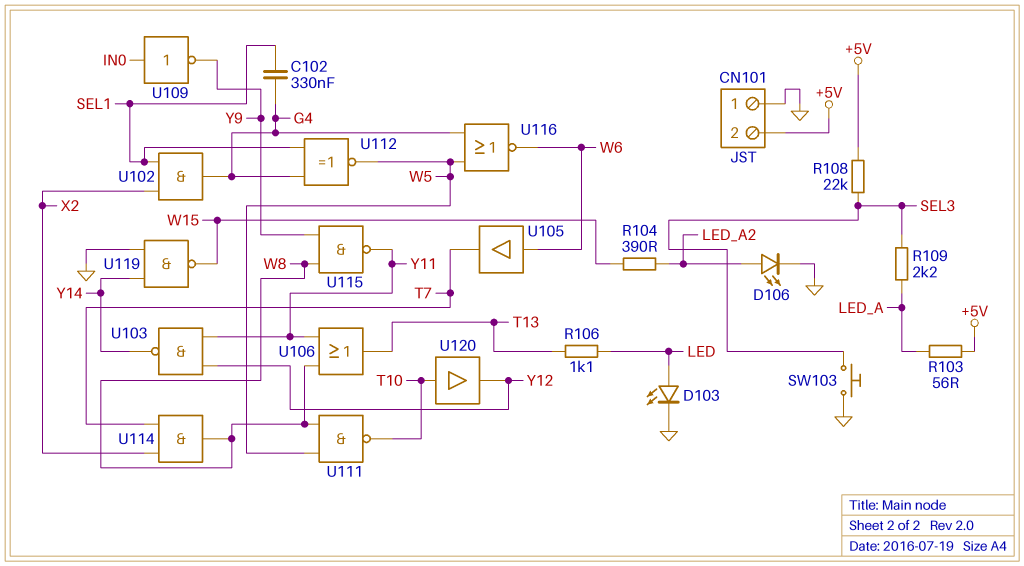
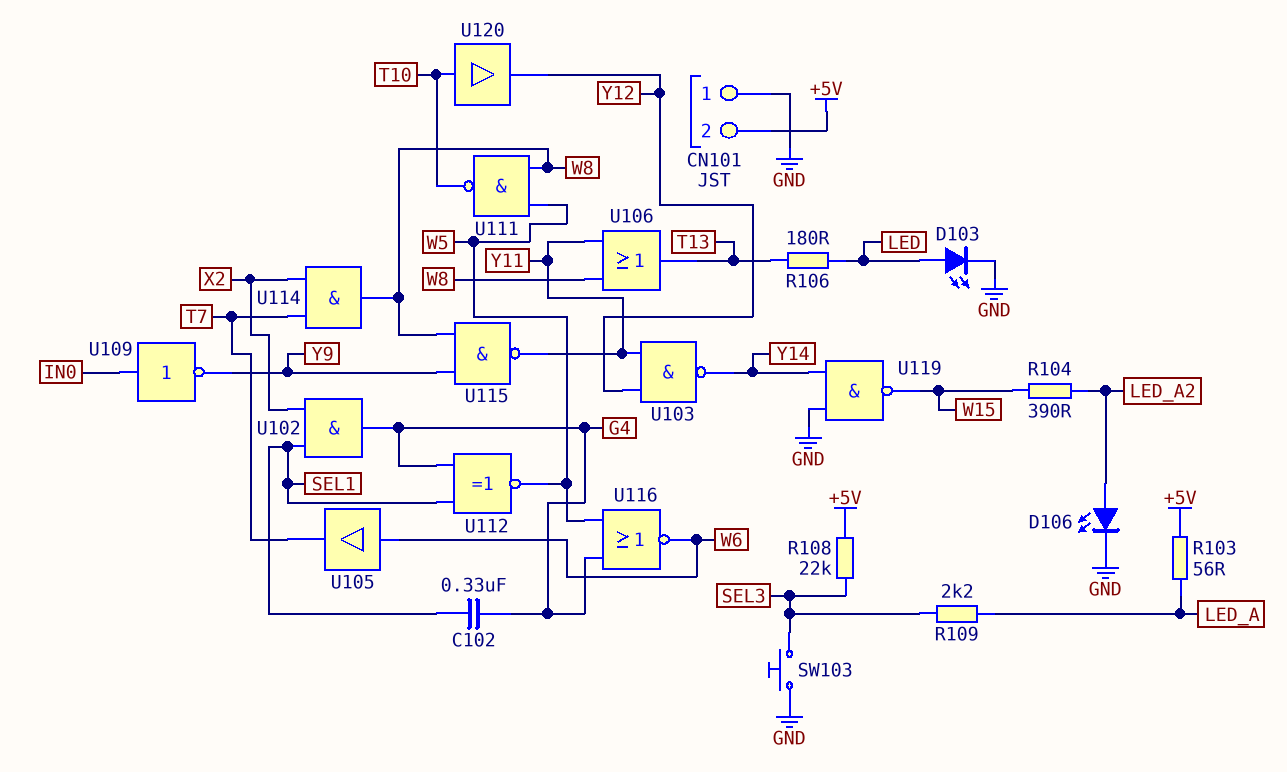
R106: 1.1k (LED, T13) -> 180 (LED, T13)

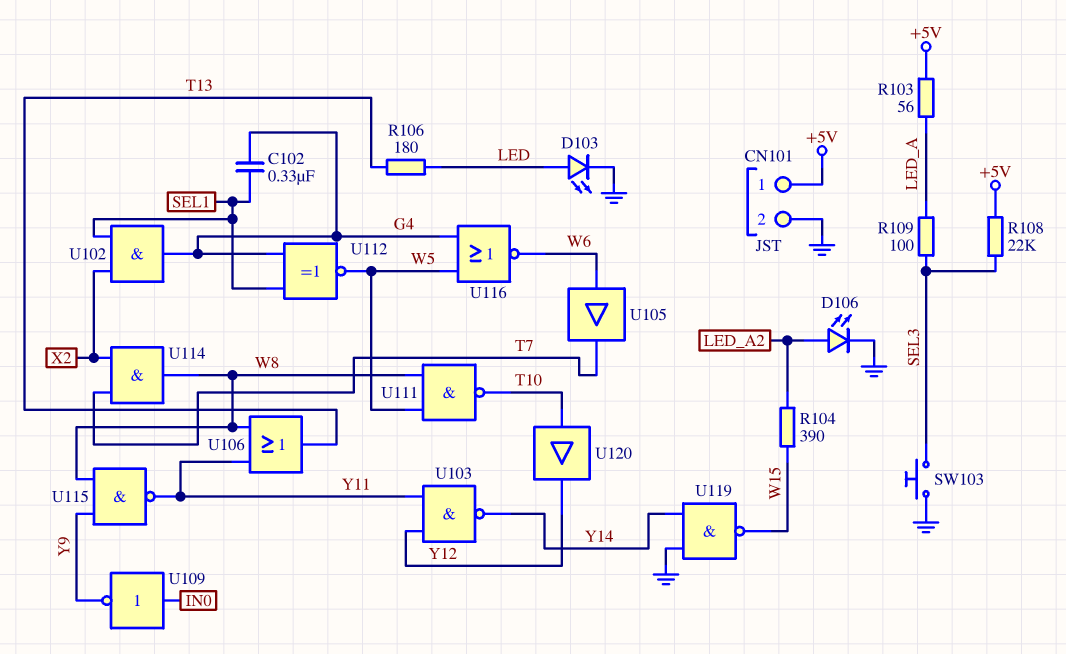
CN101 pin 1: GND -> +5V
CN101 pin 2: +5V -> GND
R109: 2.2k (LED_A, SEL3) -> 100 (LED_A, SEL3)

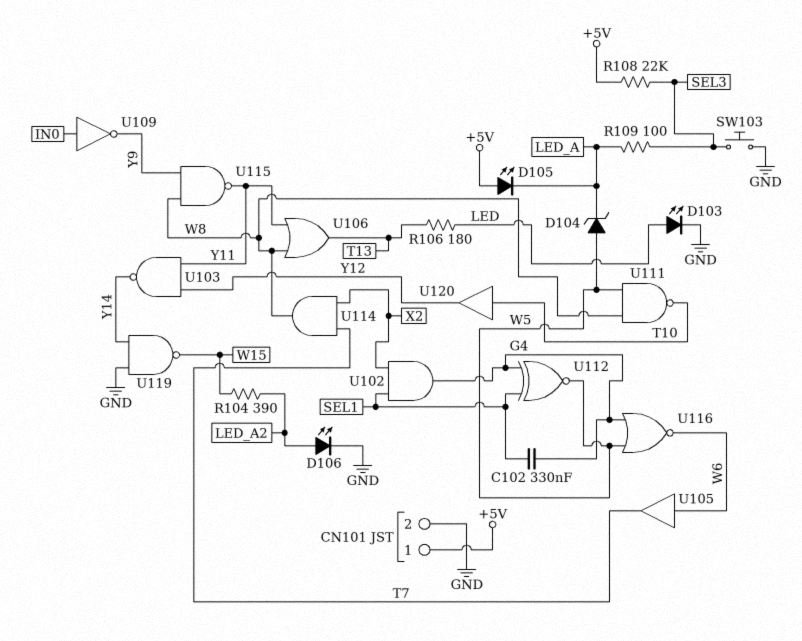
D104: none -> zener (A W5, K LED_A)
D105: none -> LED (A +5V, K LED_A)
R103: 56 (+5V, LED_A) -> none

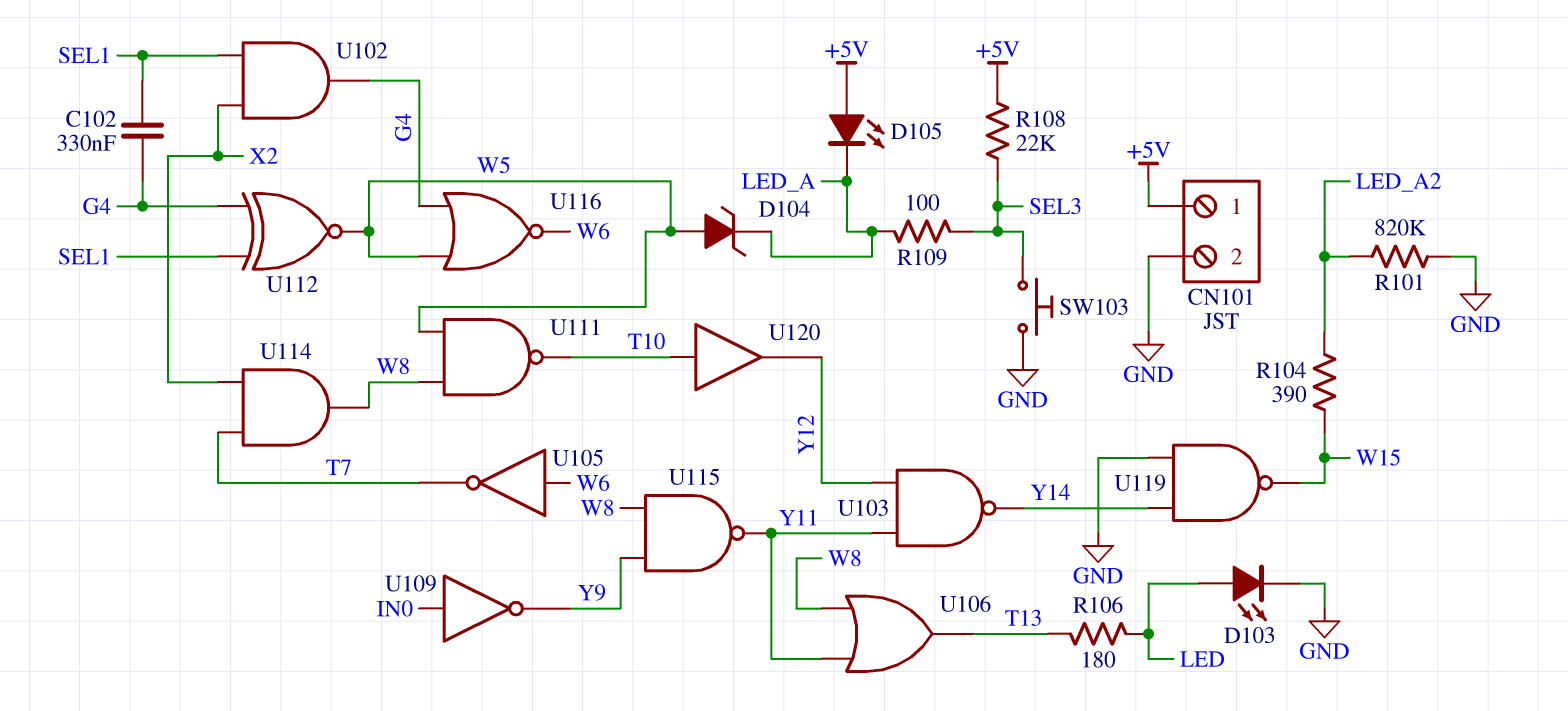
D106: LED (A LED_A2, K GND) -> none
R101: none -> 820k (GND, LED_A2)
U105: buffer (in W6, out T7) -> NOT (in W6, out T7)

